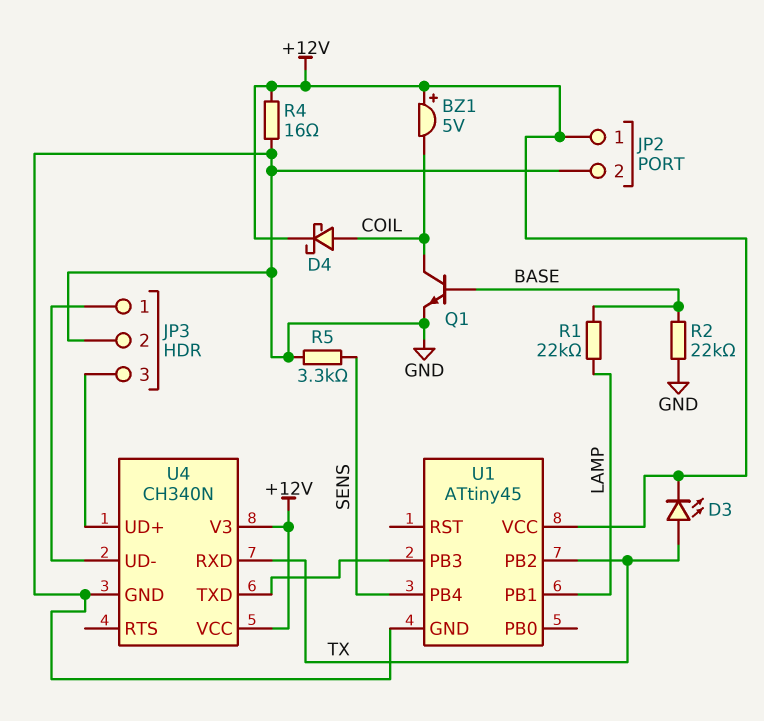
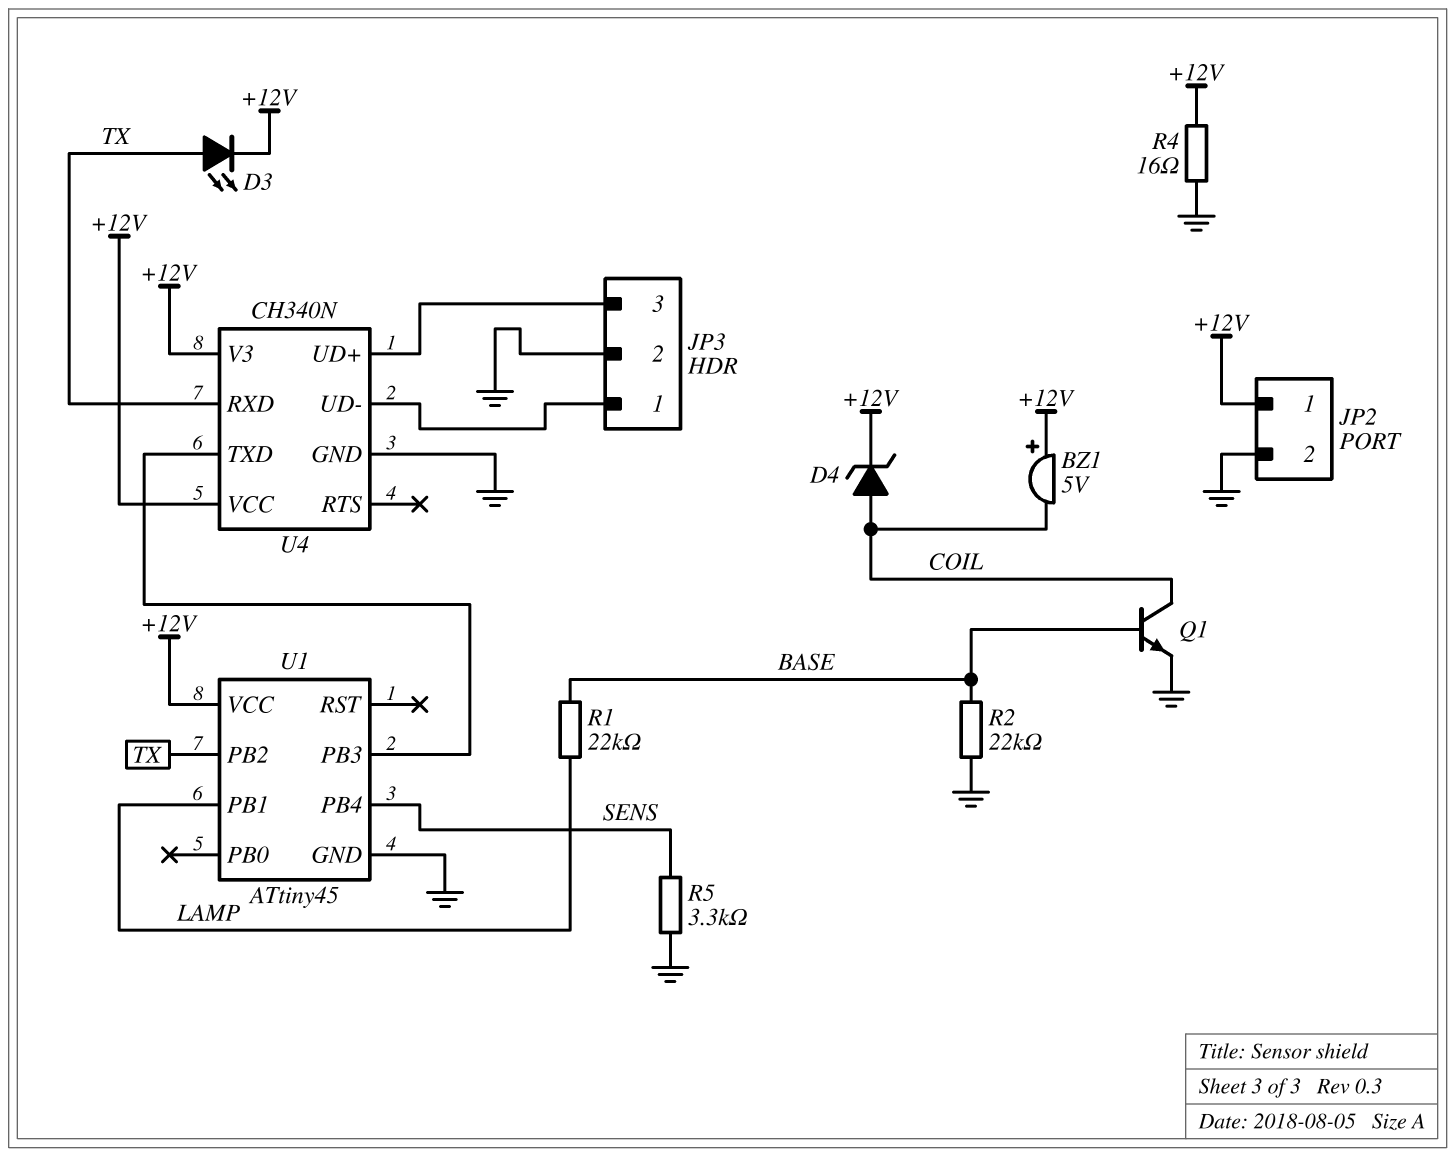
D4: schottky (A COIL, K +12V) -> zener (A COIL, K +12V)

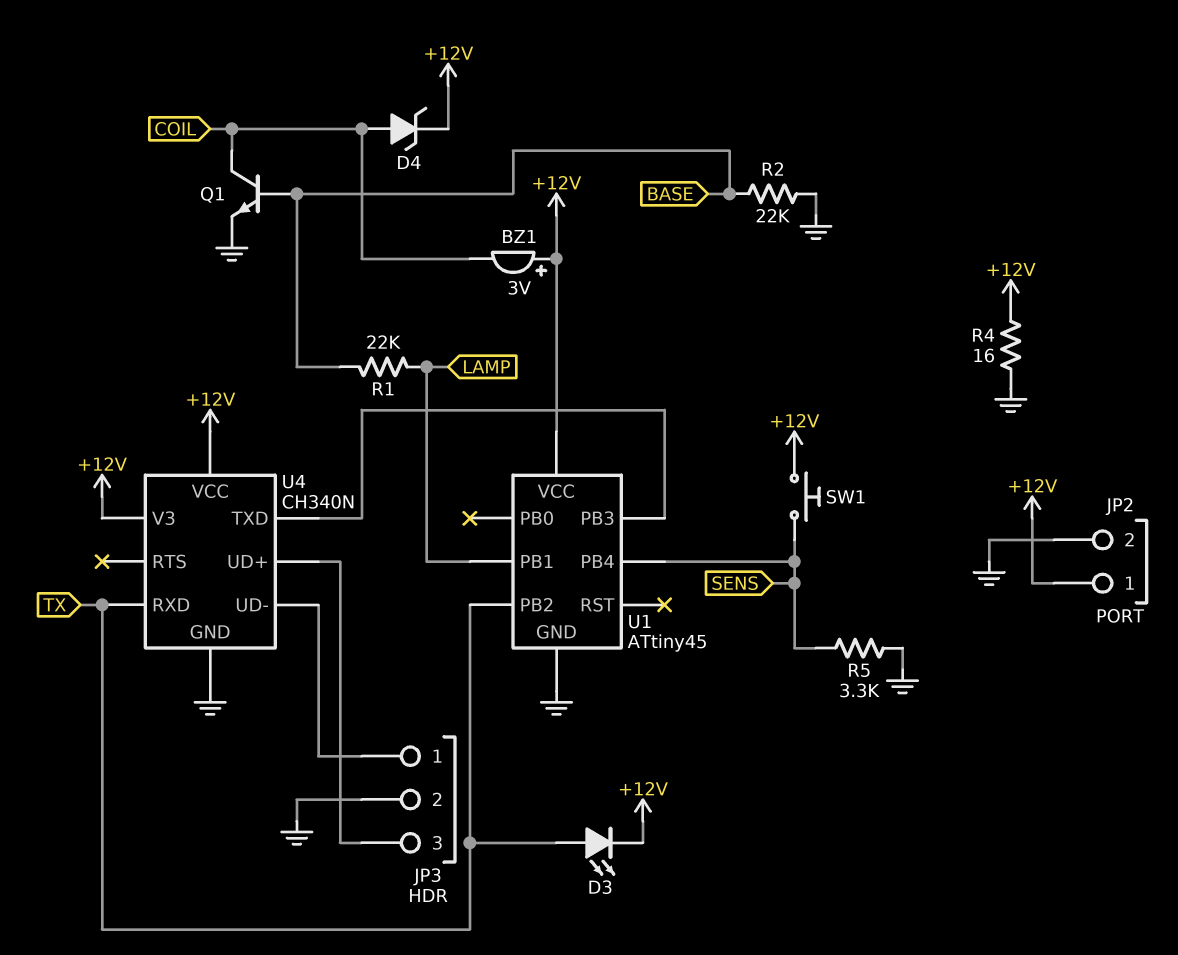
BZ1: buzzer 5V (plus +12V, minus COIL) -> buzzer 3V (plus +12V, minus COIL)
SW1: none -> button (+12V, SENS)

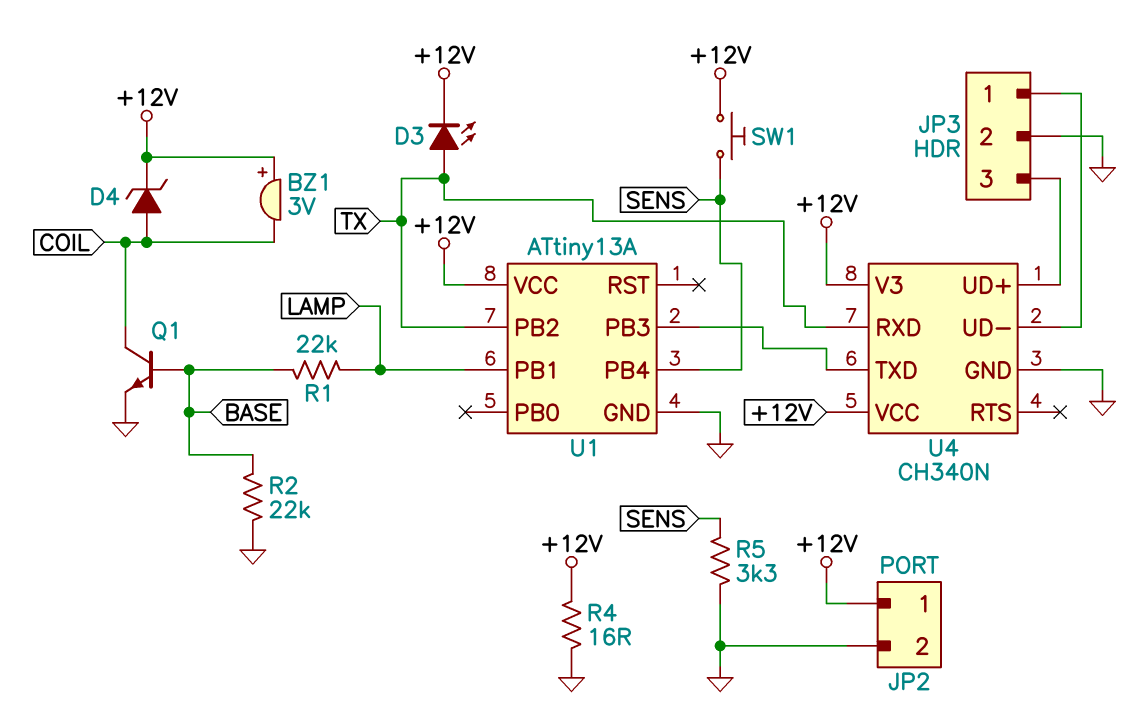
U1: ATtiny45 -> ATtiny13A

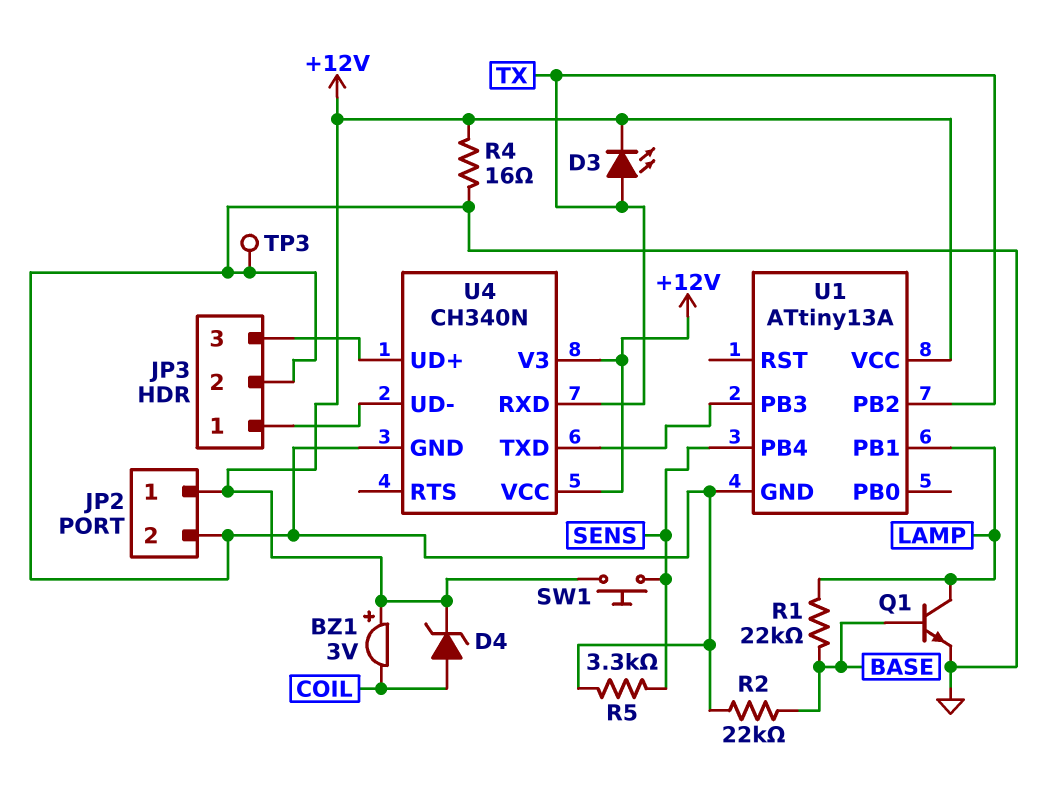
Q1: NPN (B BASE, C COIL, E GND) -> NPN (B BASE, C LAMP, E GND)
TP3: none -> test point (GND)

